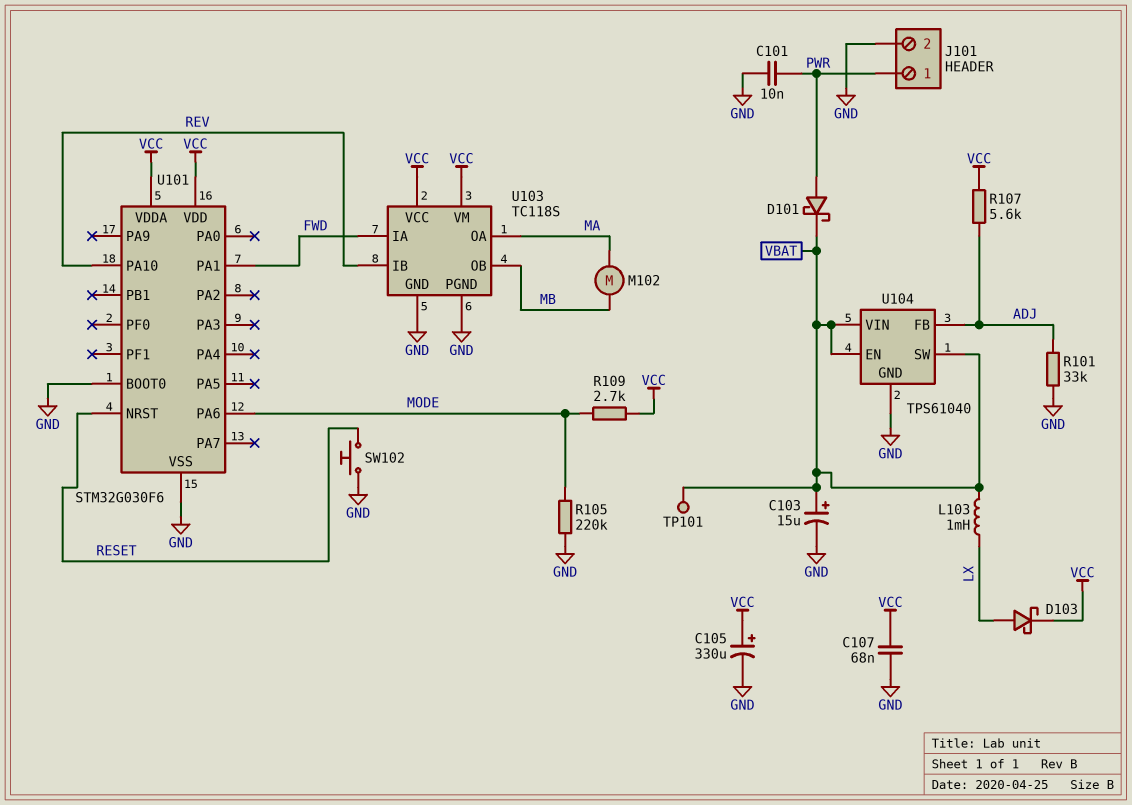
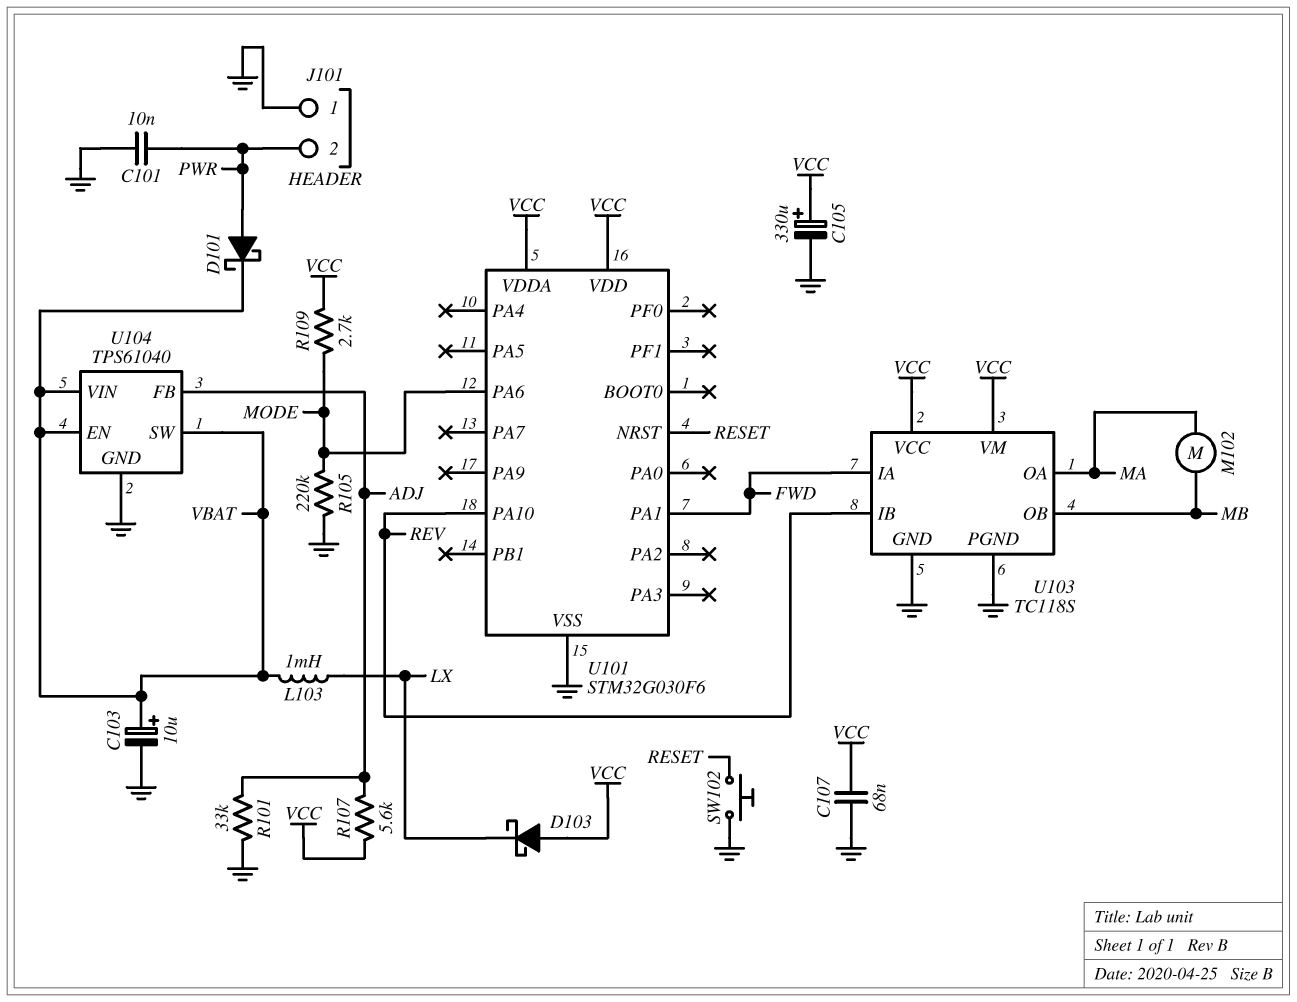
C103: 15uF (plus VBAT, minus GND) -> 10uF (plus VBAT, minus GND)
D103: schottky (A LX, K VCC) -> schottky (A VCC, K LX)
J101 pin 1: PWR -> GND
J101 pin 2: GND -> PWR
TP101: test point (VBAT) -> none
U101 pin BOOT0: GND -> none

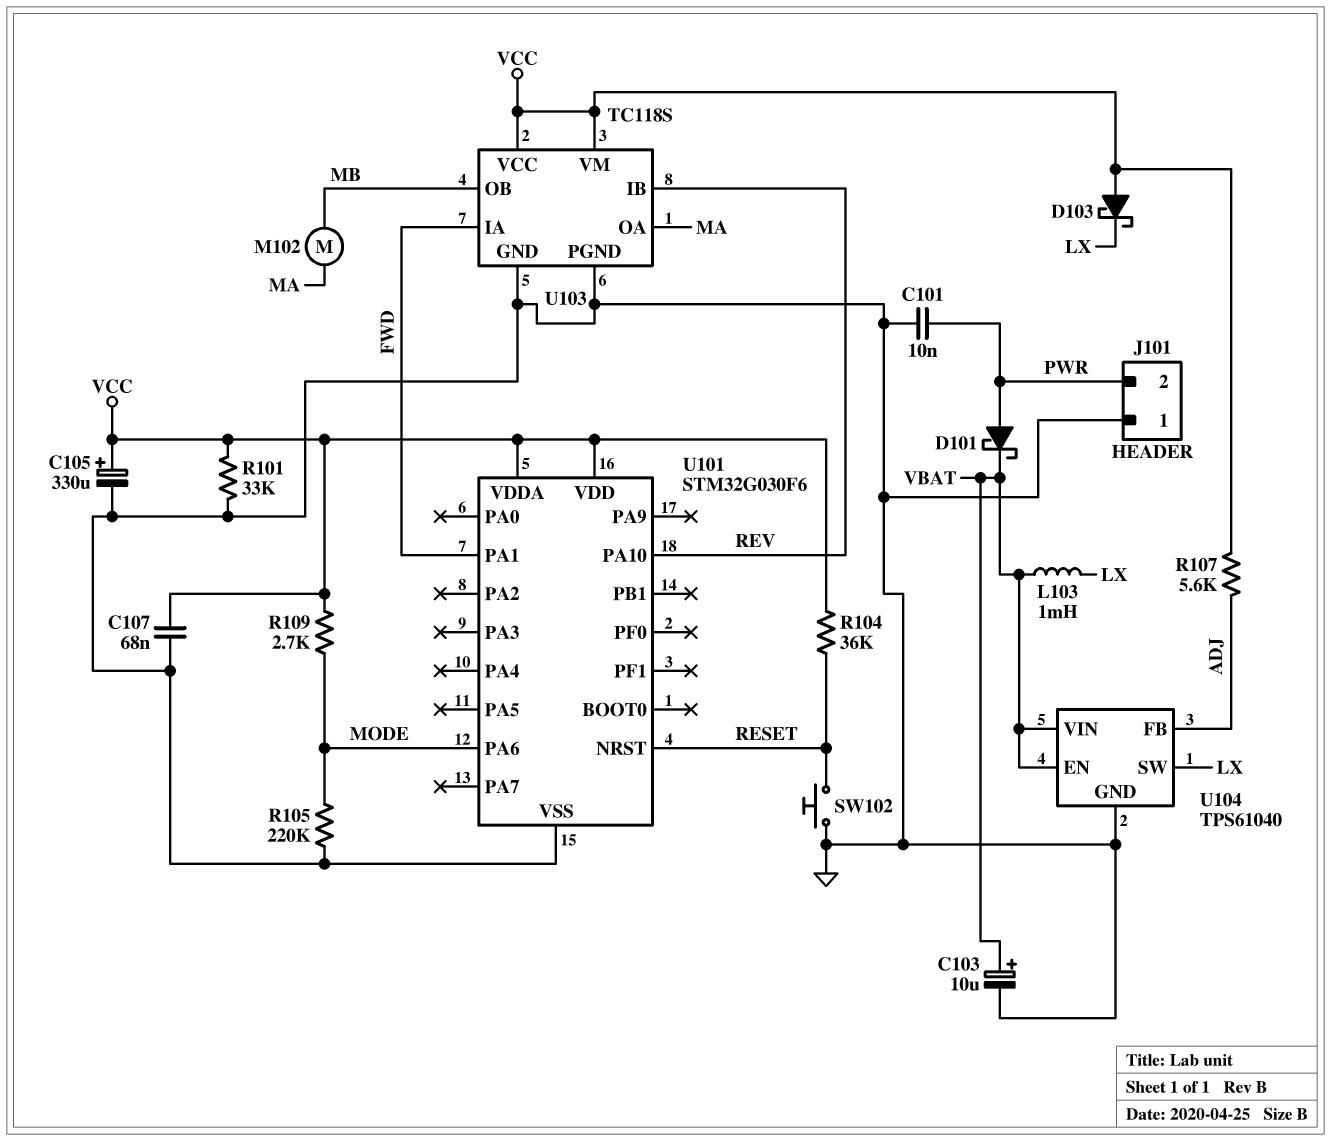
R101: 33k (ADJ, GND) -> 33k (GND, VCC)
R104: none -> 36k (RESET, VCC)
U104 pin SW: VBAT -> LX

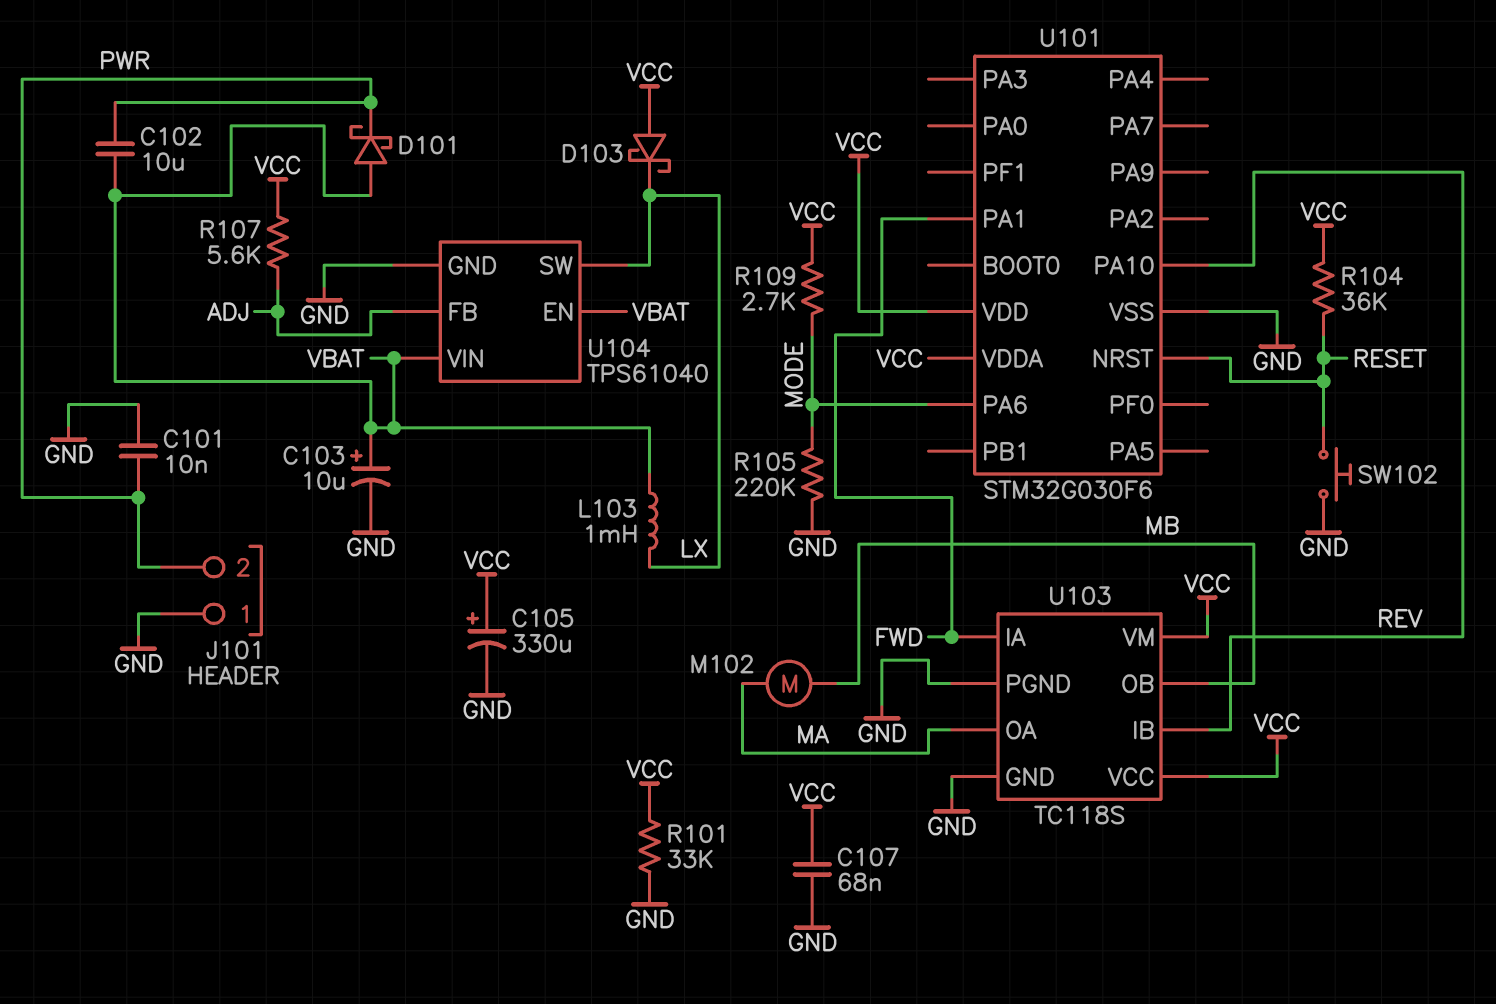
C102: none -> 10uF (PWR, VBAT)
D101: schottky (A PWR, K VBAT) -> schottky (A VBAT, K PWR)

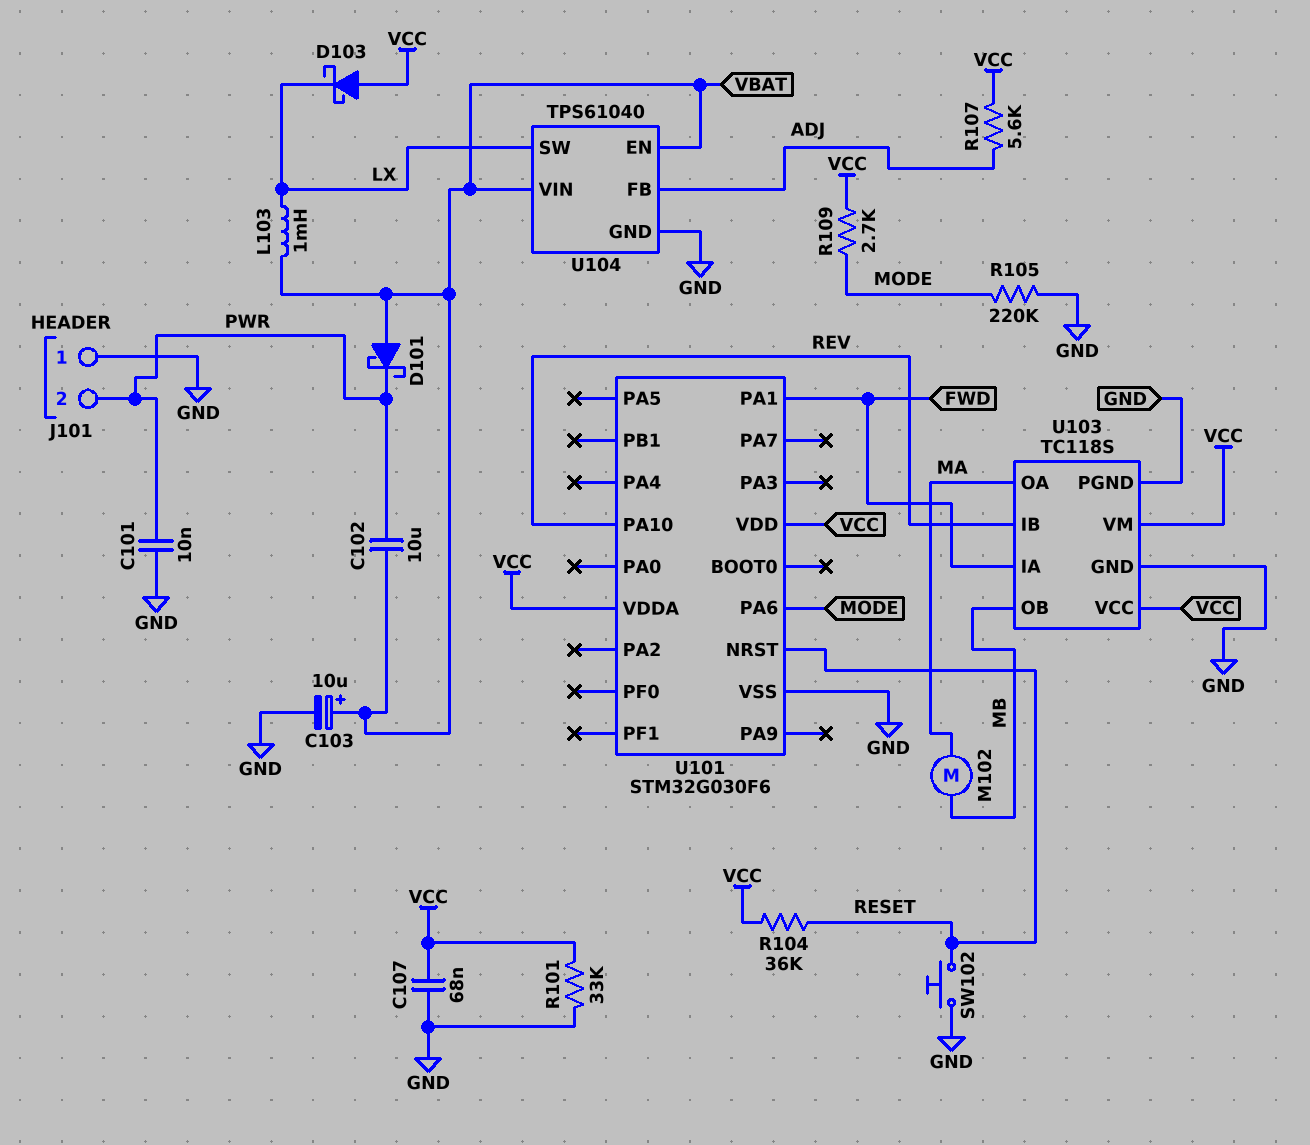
C105: 330uF (plus VCC, minus GND) -> none

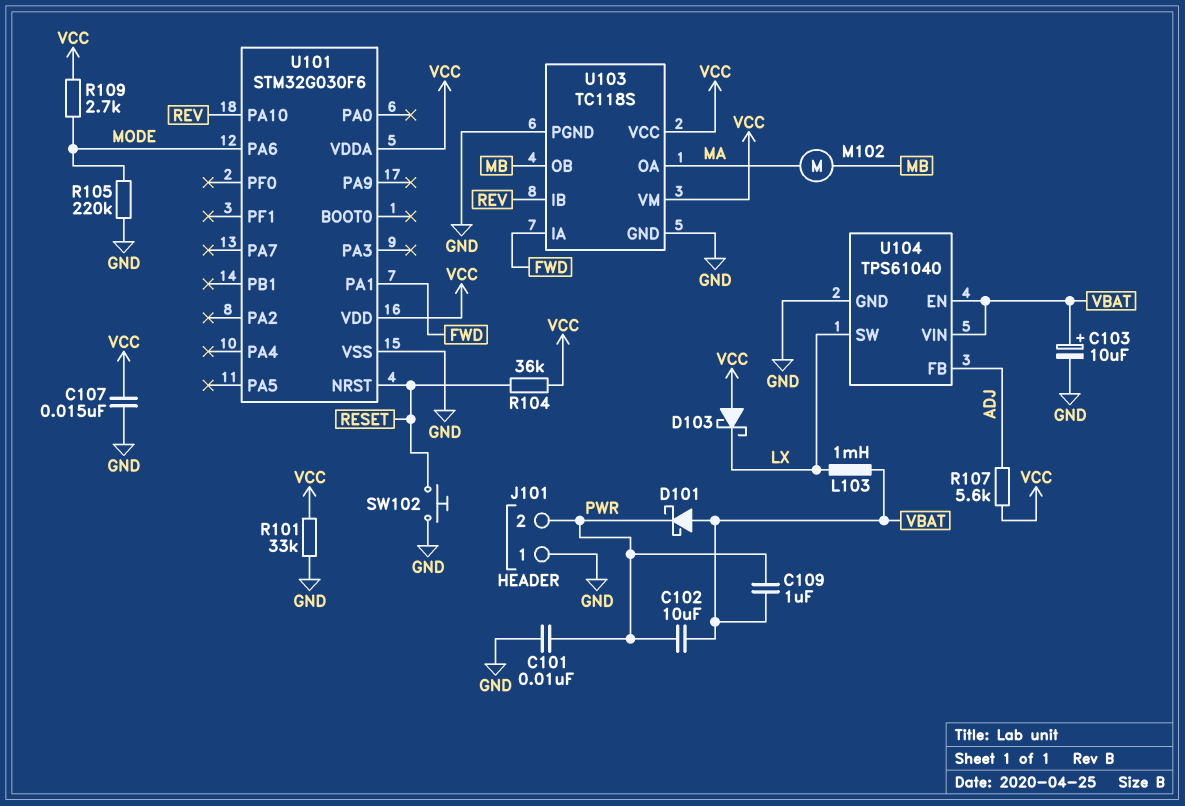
C107: 68nF (GND, VCC) -> 15nF (GND, VCC)
C109: none -> 1uF (PWR, VBAT)

